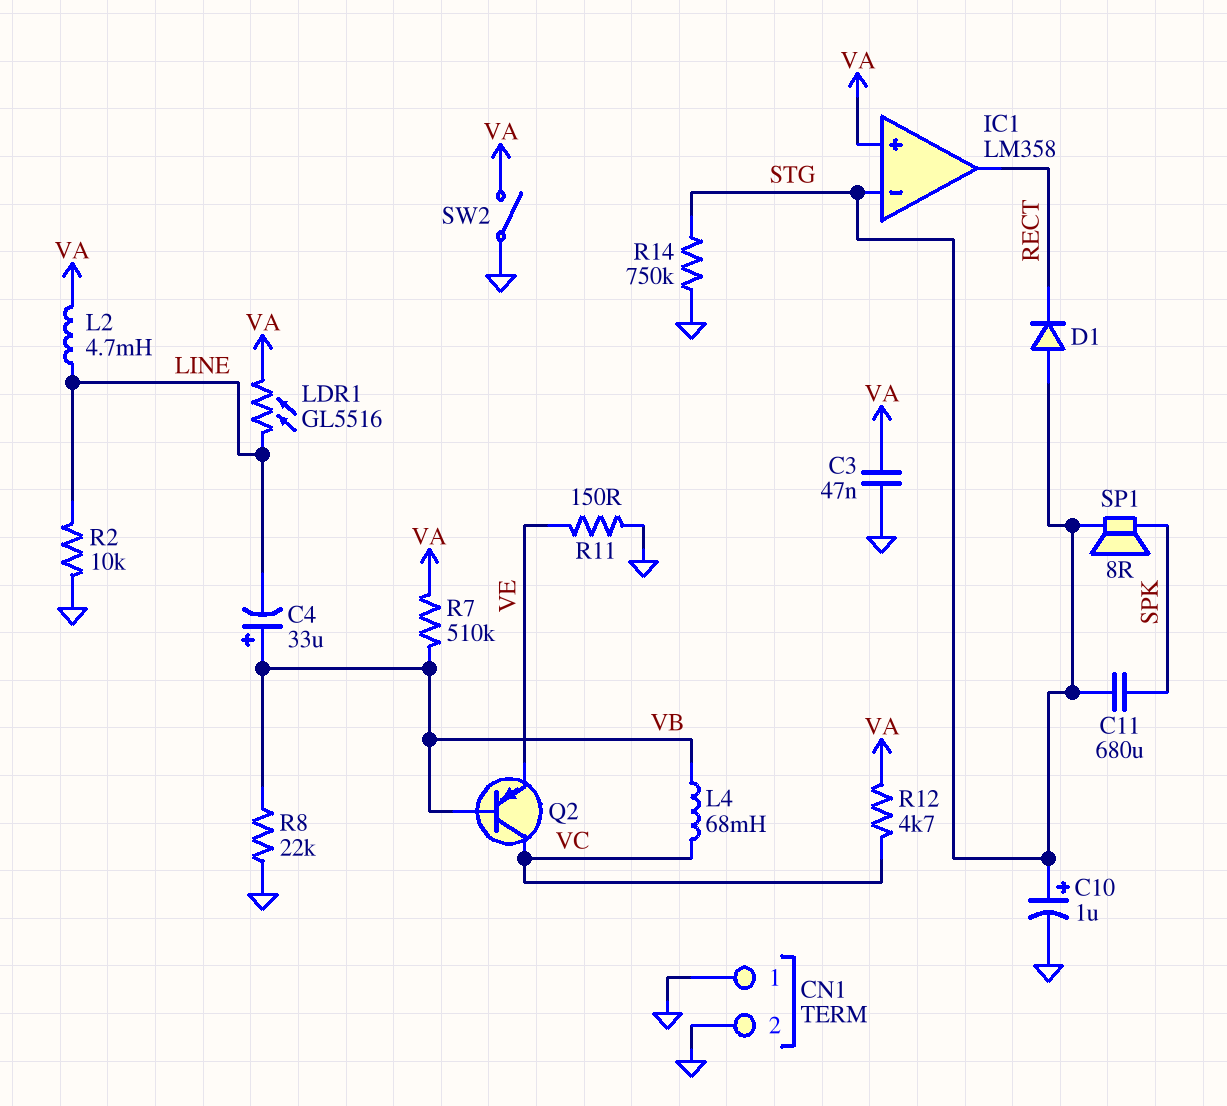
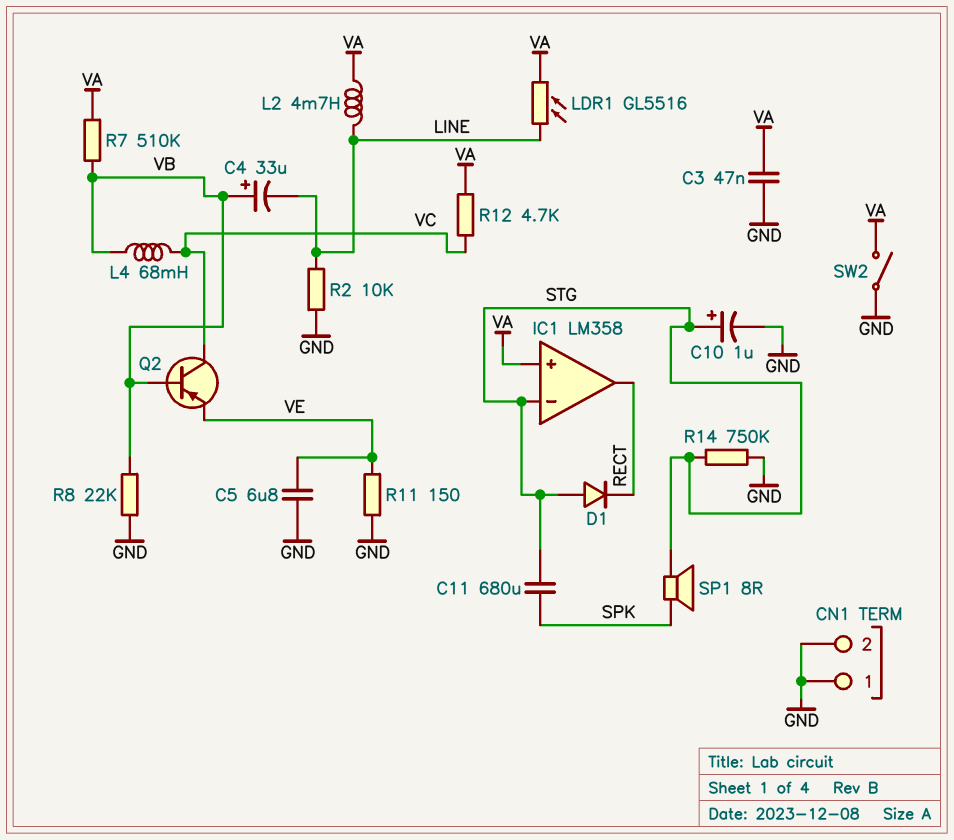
C5: none -> 6.8uF (GND, VE)

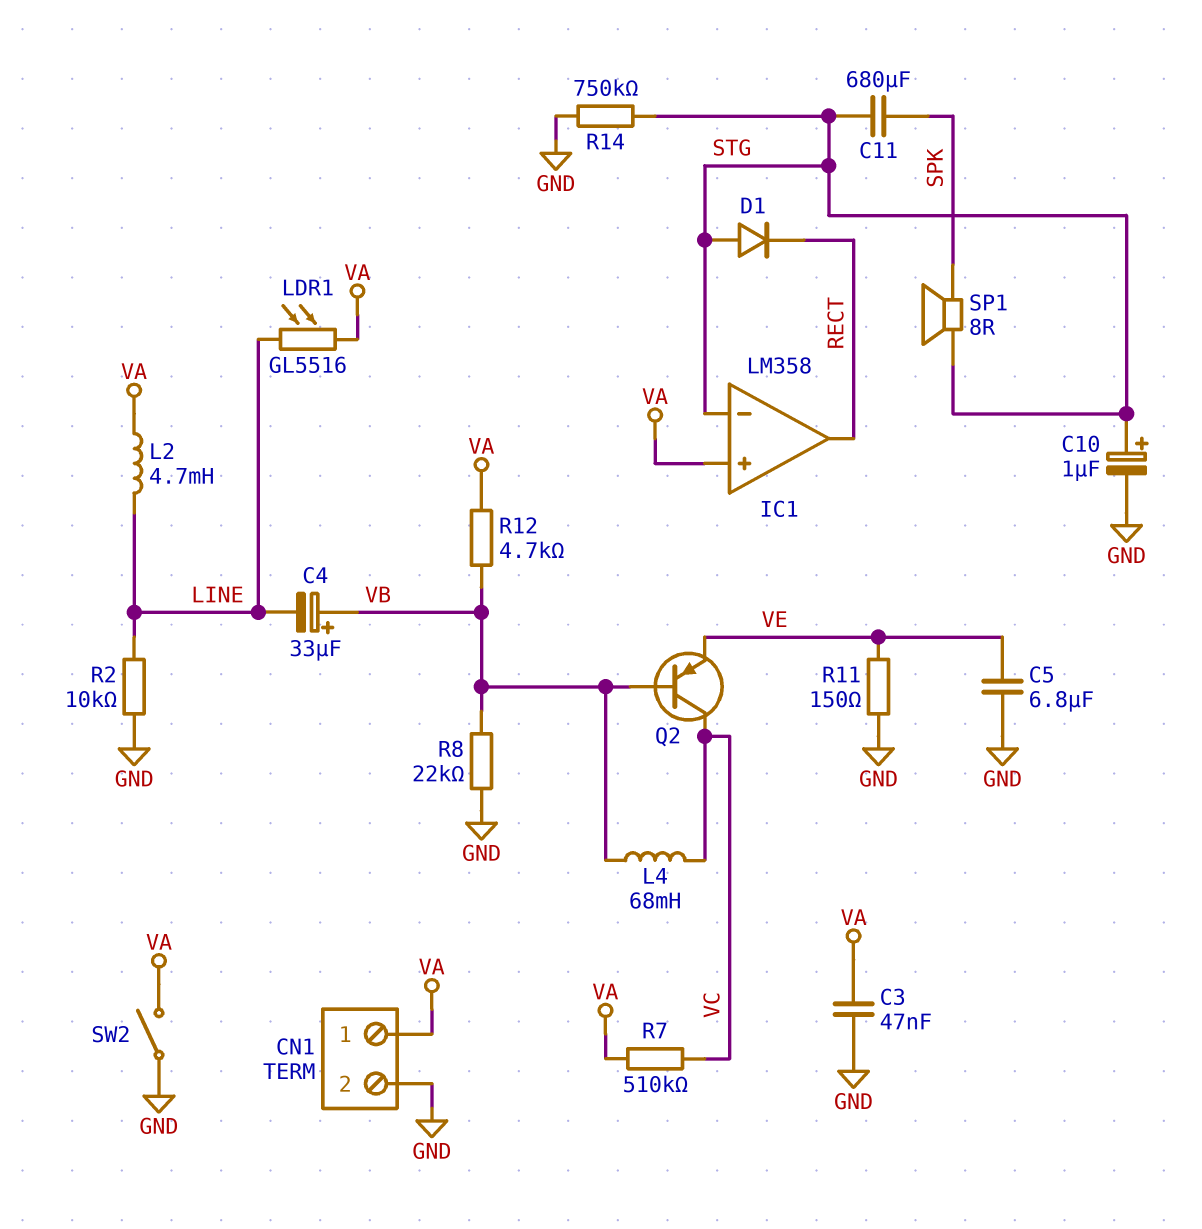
CN1 pin 1: GND -> VA
R7: 510k (VA, VB) -> 510k (VA, VC)
R12: 4.7k (VA, VC) -> 4.7k (VA, VB)

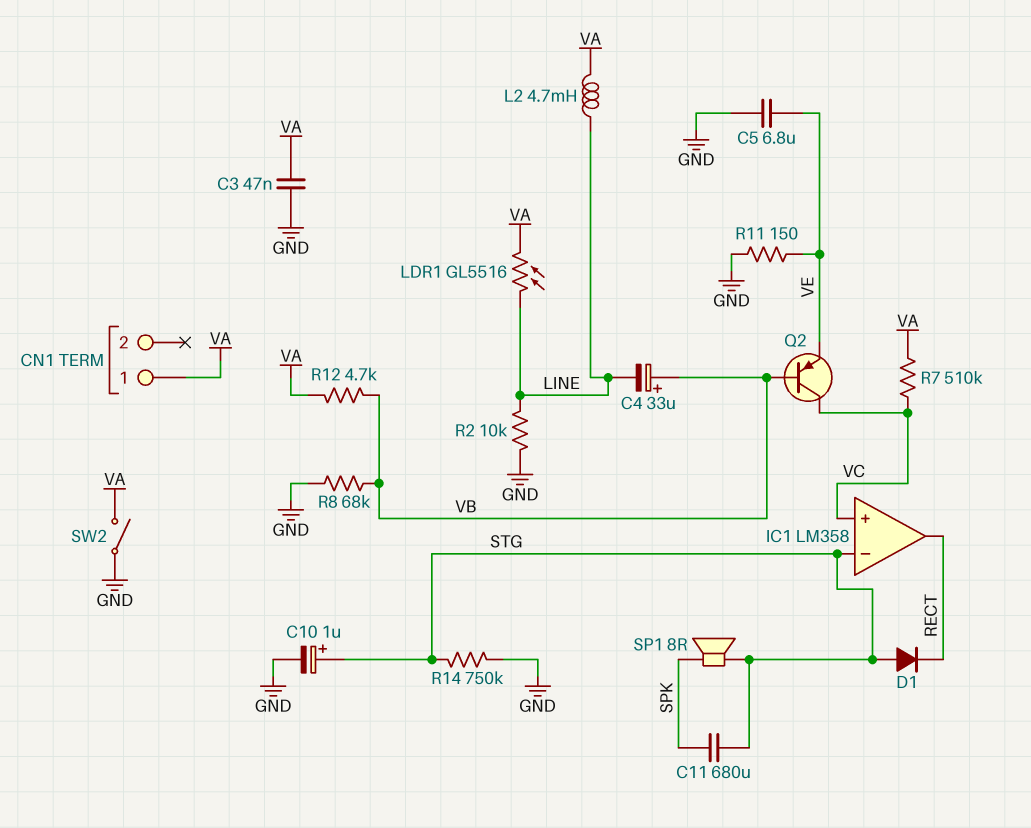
CN1 pin 2: GND -> none
IC1 pin in+: VA -> VC
L4: 68mH (VB, VC) -> none
R8: 22k (GND, VB) -> 68k (GND, VB)

